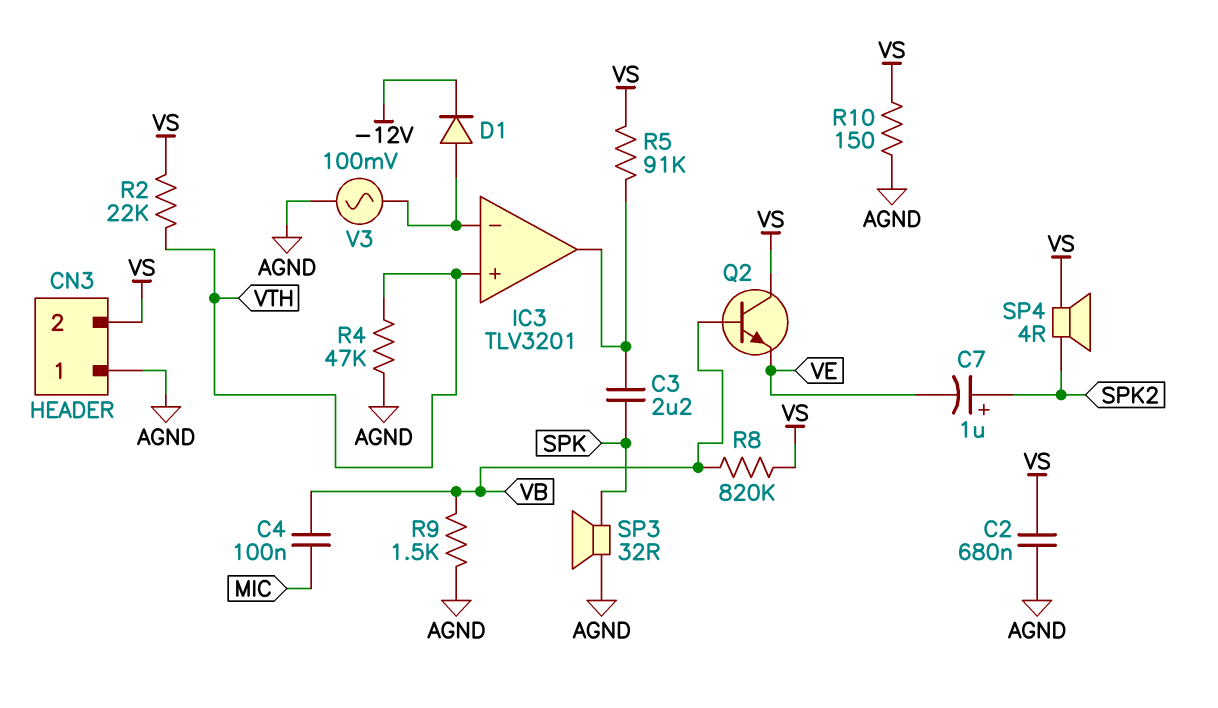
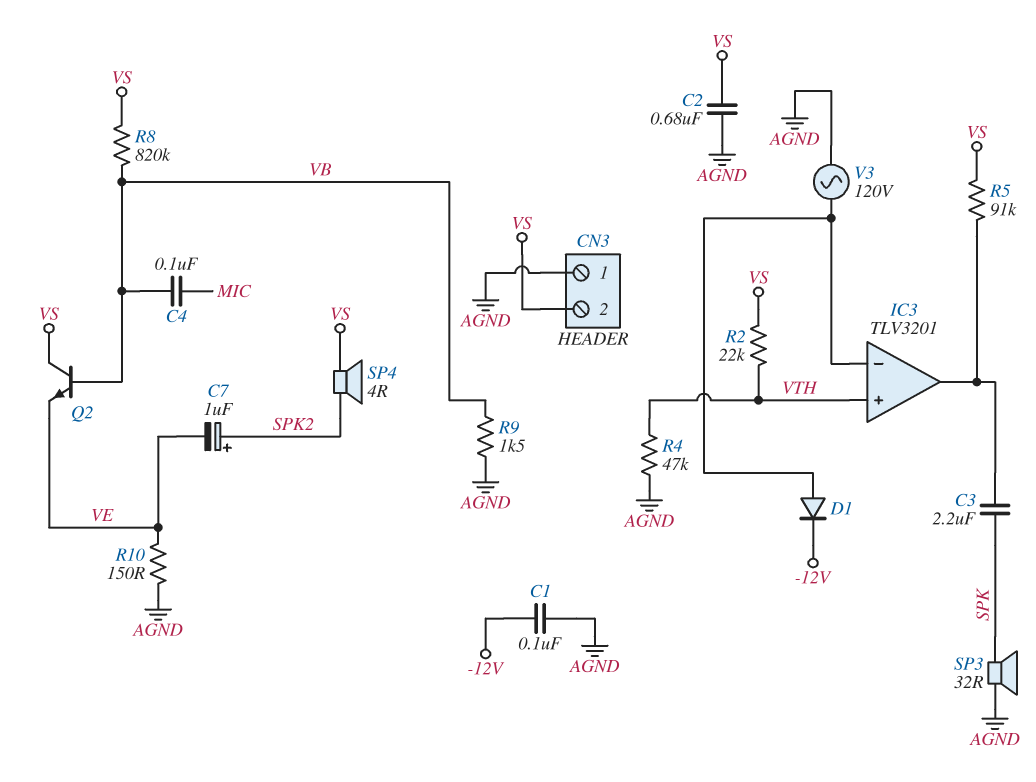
C1: none -> 100nF (-12V, AGND)
R10: 150 (AGND, VS) -> 150 (AGND, VE)
V3: AC 100mV (AGND, IC3/in-) -> AC 120V (AGND, IC3/in-)

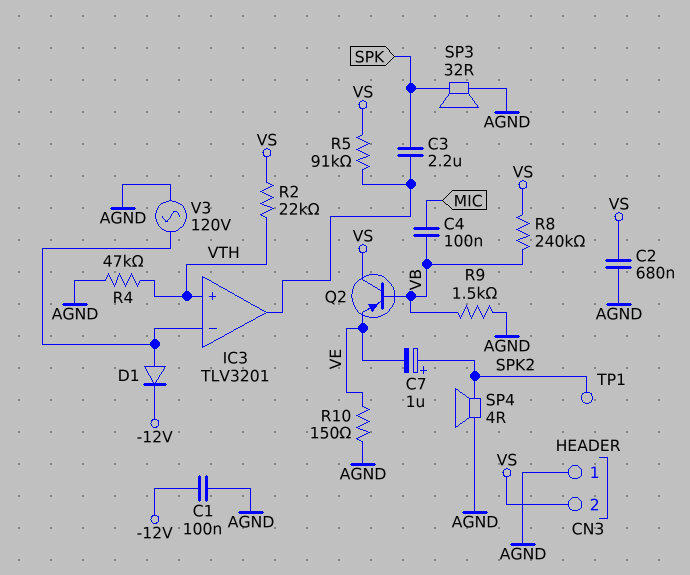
Q2: NPN (B VB, C VS, E VE) -> PNP (B VB, C VS, E VE)
R8: 820k (VB, VS) -> 240k (VB, VS)
SP4: speaker 4R (SPK2, VS) -> speaker 4R (AGND, SPK2)
TP1: none -> test point (SPK2)

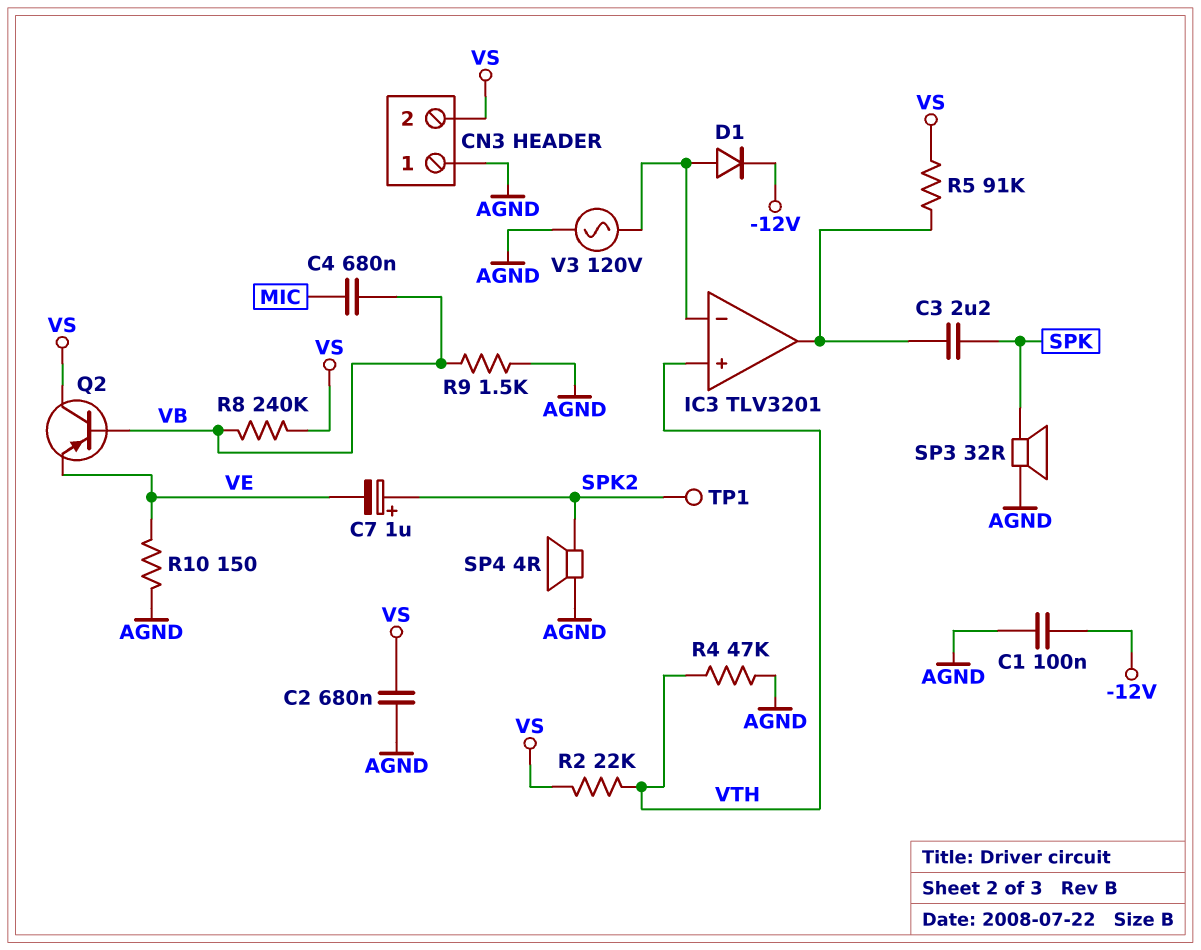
C4: 100nF (MIC, VB) -> 680nF (MIC, VB)

